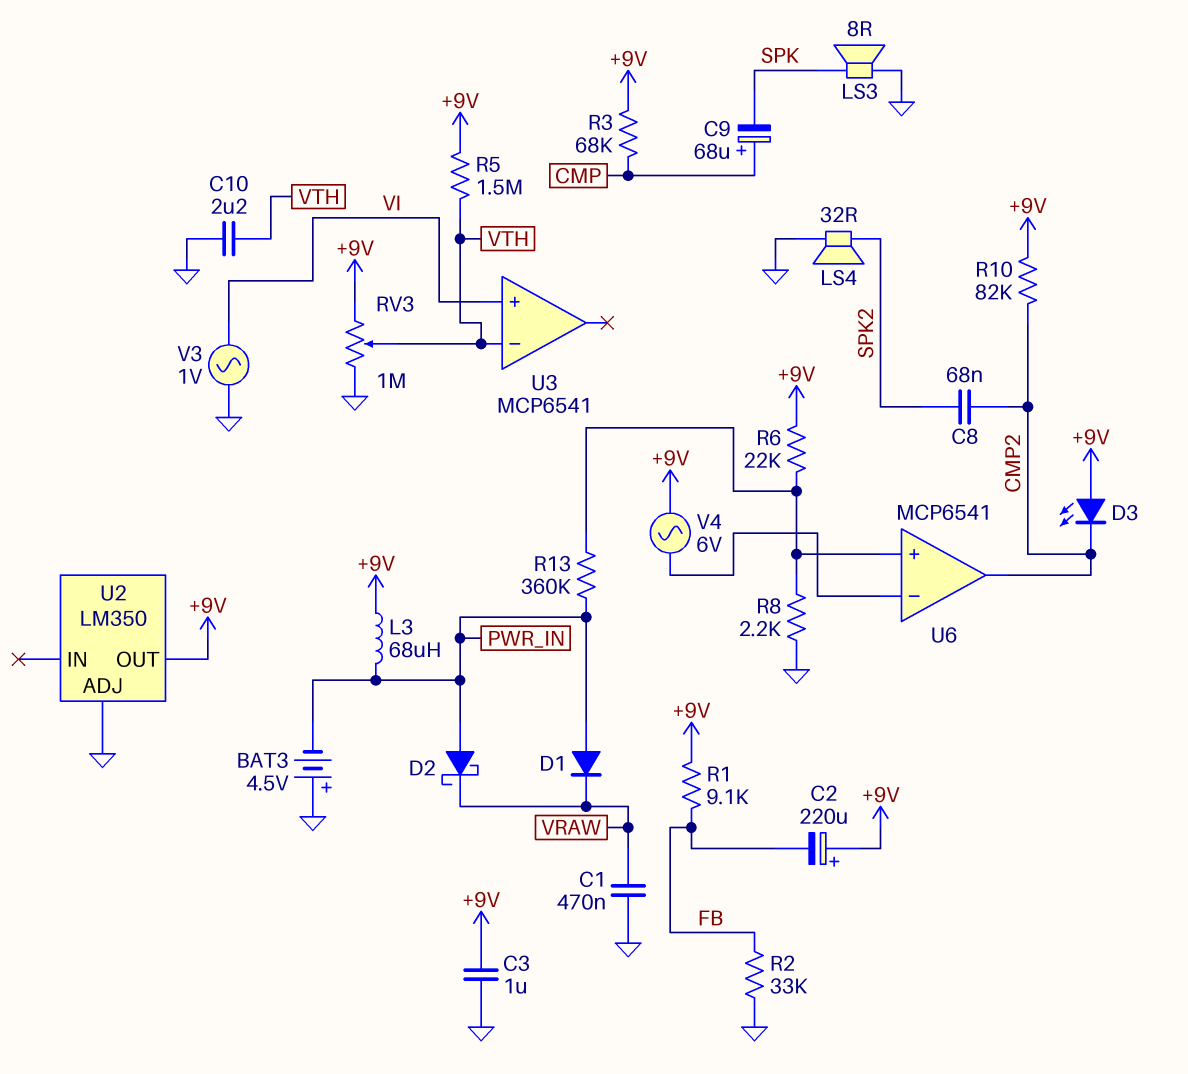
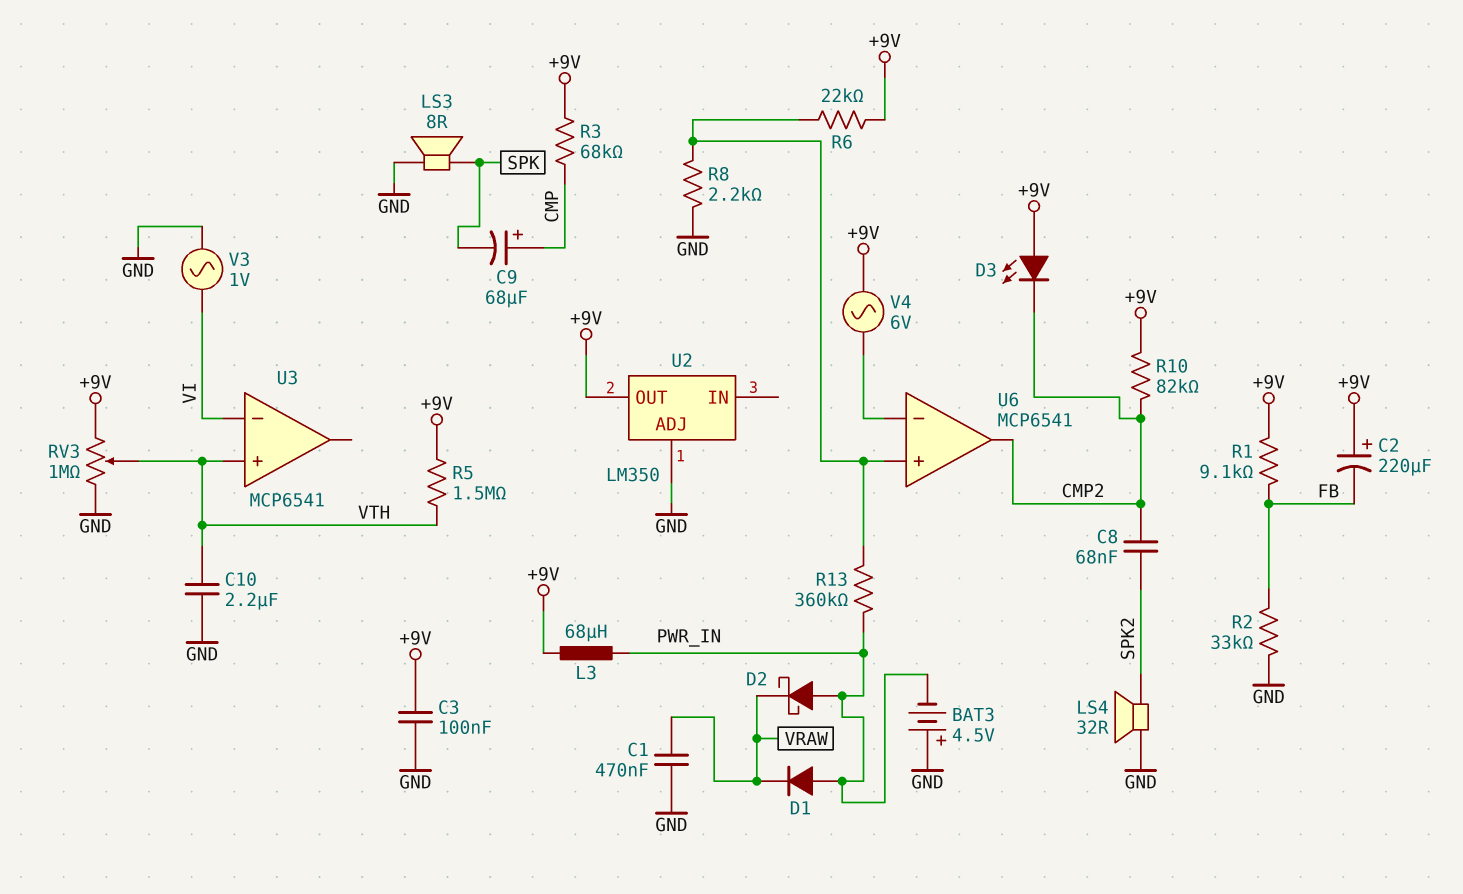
C3: 1uF (+9V, GND) -> 100nF (+9V, GND)
U3 pin in+: VI -> VTH
U3 pin in-: VTH -> VI

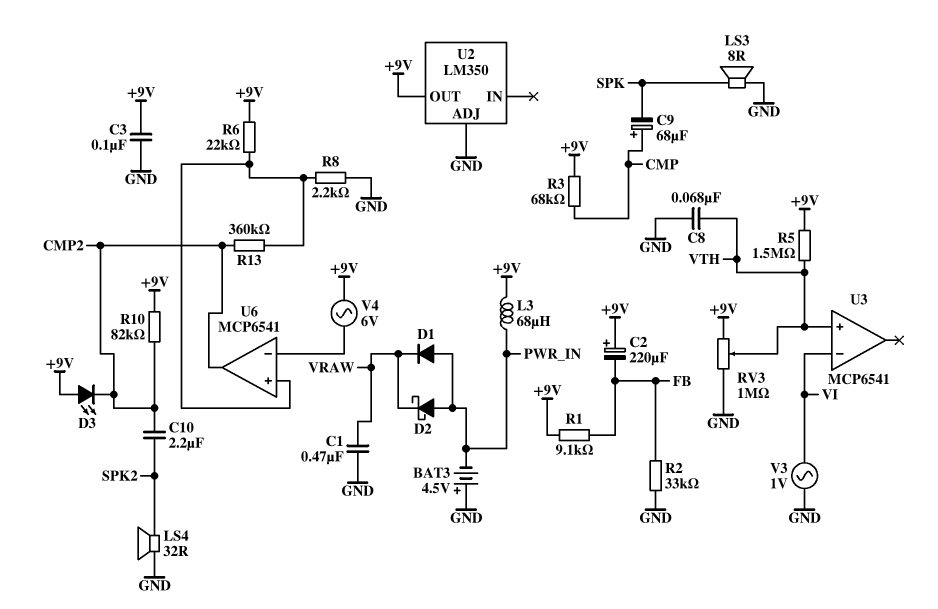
C8: 68nF (CMP2, SPK2) -> 68nF (GND, VTH)
C10: 2.2uF (GND, VTH) -> 2.2uF (CMP2, SPK2)
R13: 360k (PWR_IN, U6/in+) -> 360k (CMP2, U6/in+)

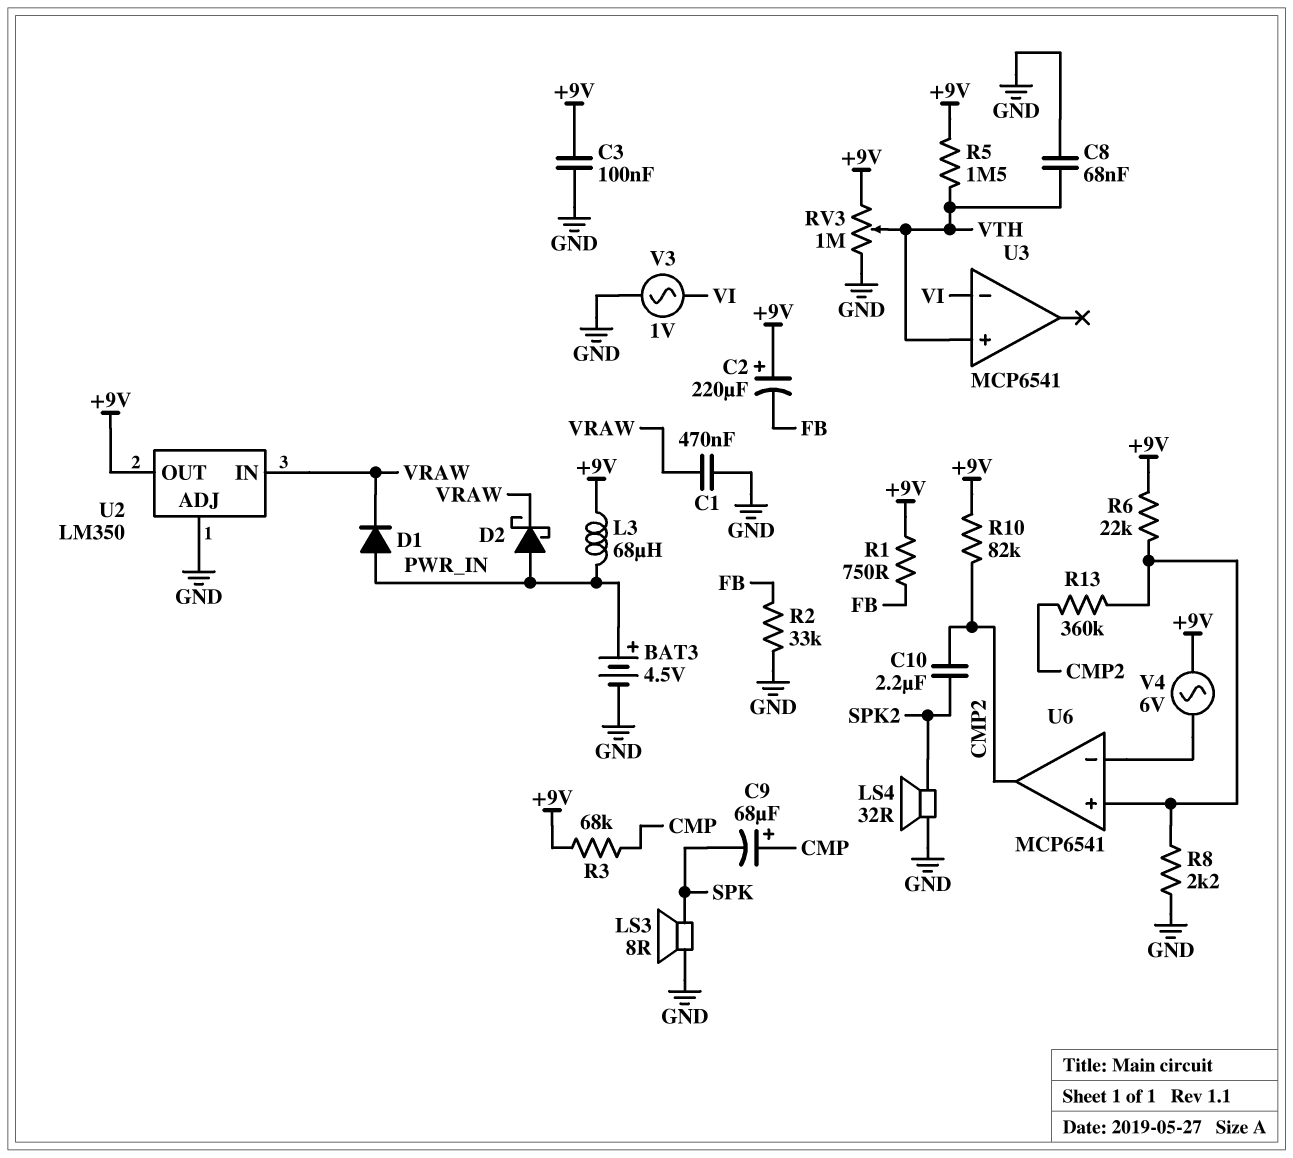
BAT3: 4.5V (plus GND, minus PWR_IN) -> 4.5V (plus PWR_IN, minus GND)
D3: LED (A +9V, K CMP2) -> none
R1: 9.1k (+9V, FB) -> 750 (+9V, FB)
U2 pin IN: none -> VRAW

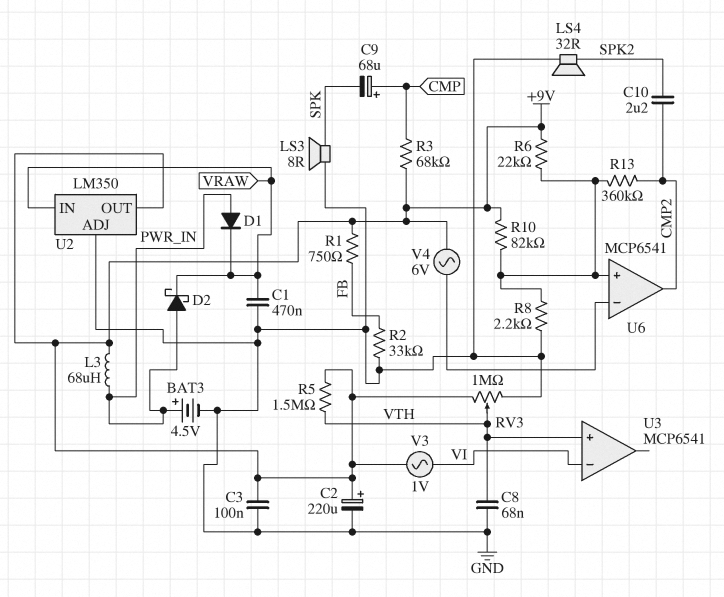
C2: 220uF (plus +9V, minus FB) -> 220uF (plus +9V, minus GND)
R10: 82k (+9V, CMP2) -> 82k (+9V, U6/in+)
V3: AC 1V (GND, VI) -> AC 1V (+9V, VI)

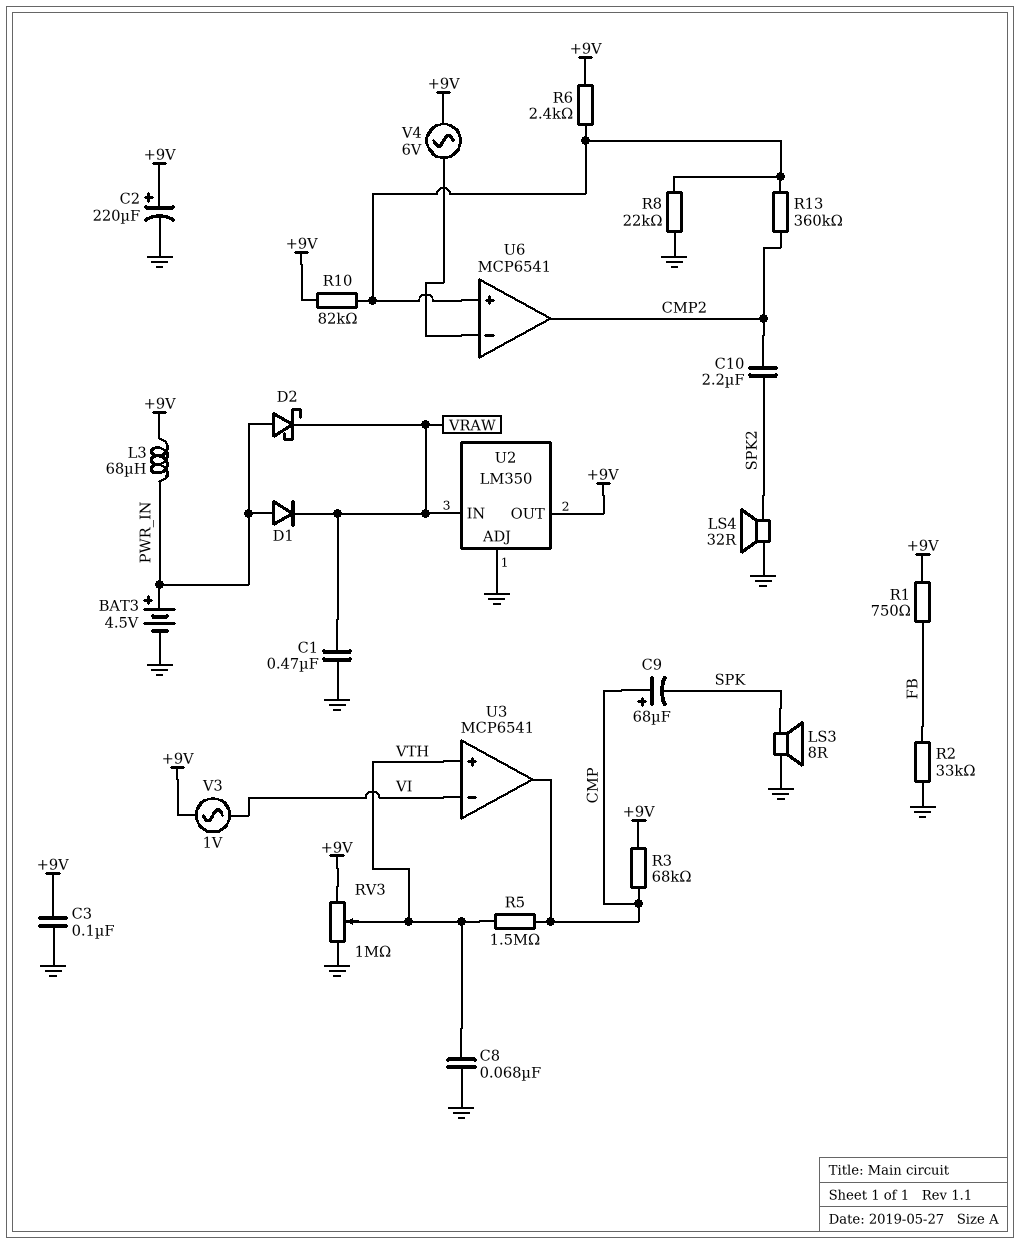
R5: 1.5M (+9V, VTH) -> 1.5M (CMP, VTH)
R6: 22k (+9V, U6/in+) -> 2.4k (+9V, U6/in+)
R8: 2.2k (GND, U6/in+) -> 22k (GND, U6/in+)
U3 pin out: none -> CMP

